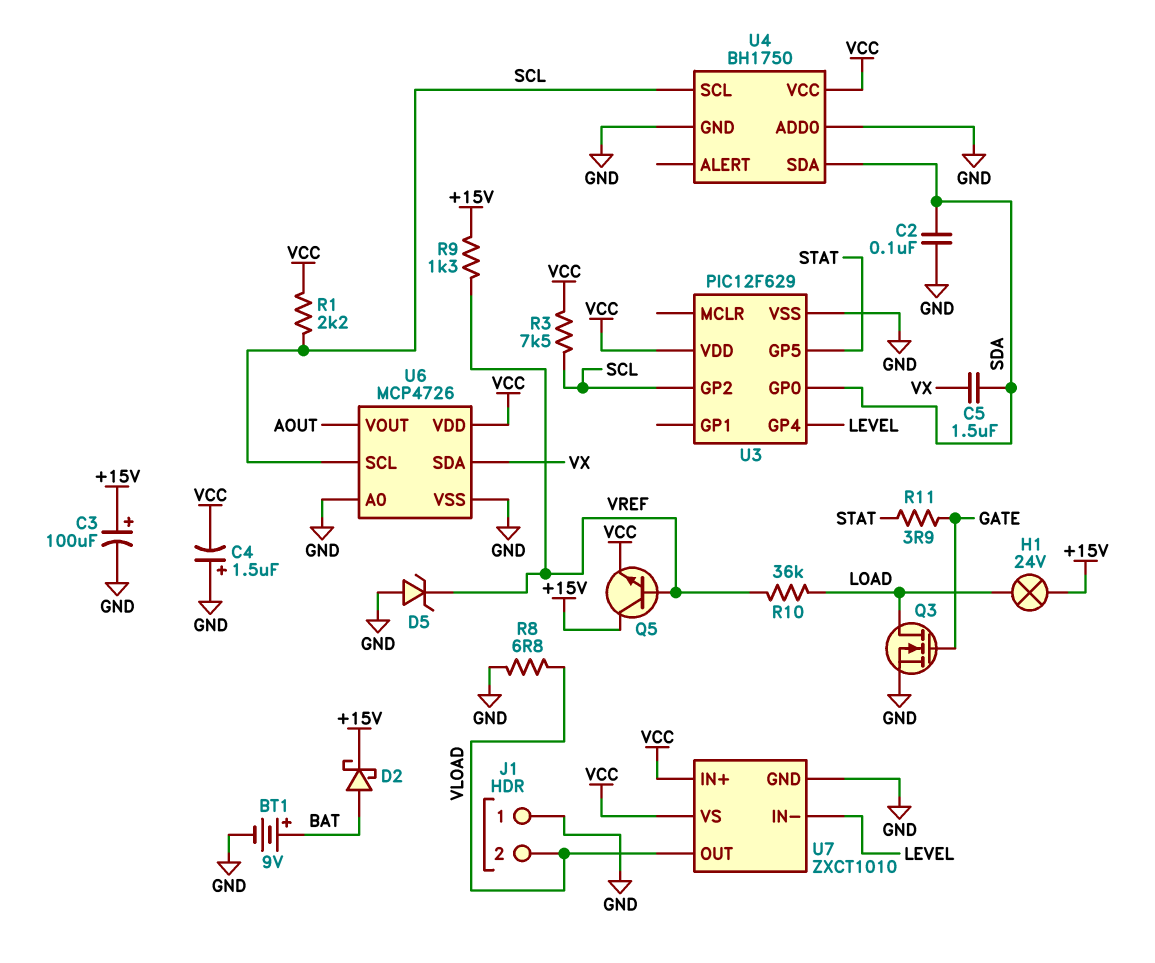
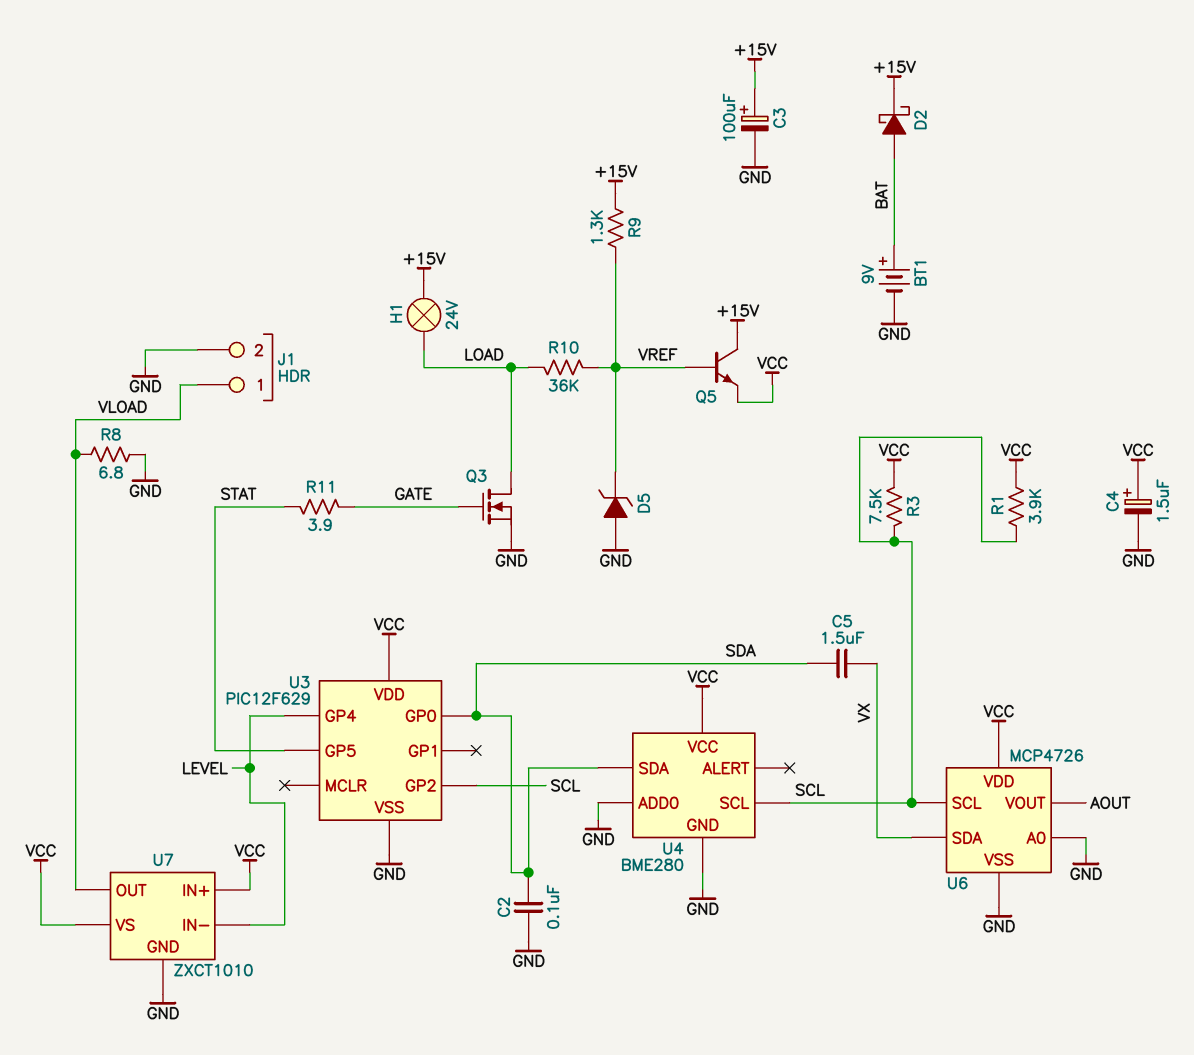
C4: 1.5uF (plus GND, minus VCC) -> 1.5uF (plus VCC, minus GND)
J1 pin 1: GND -> VLOAD
J1 pin 2: VLOAD -> GND
R1: 2.2k (SCL, VCC) -> 3.9k (SCL, VCC)
U4: BH1750 -> BME280

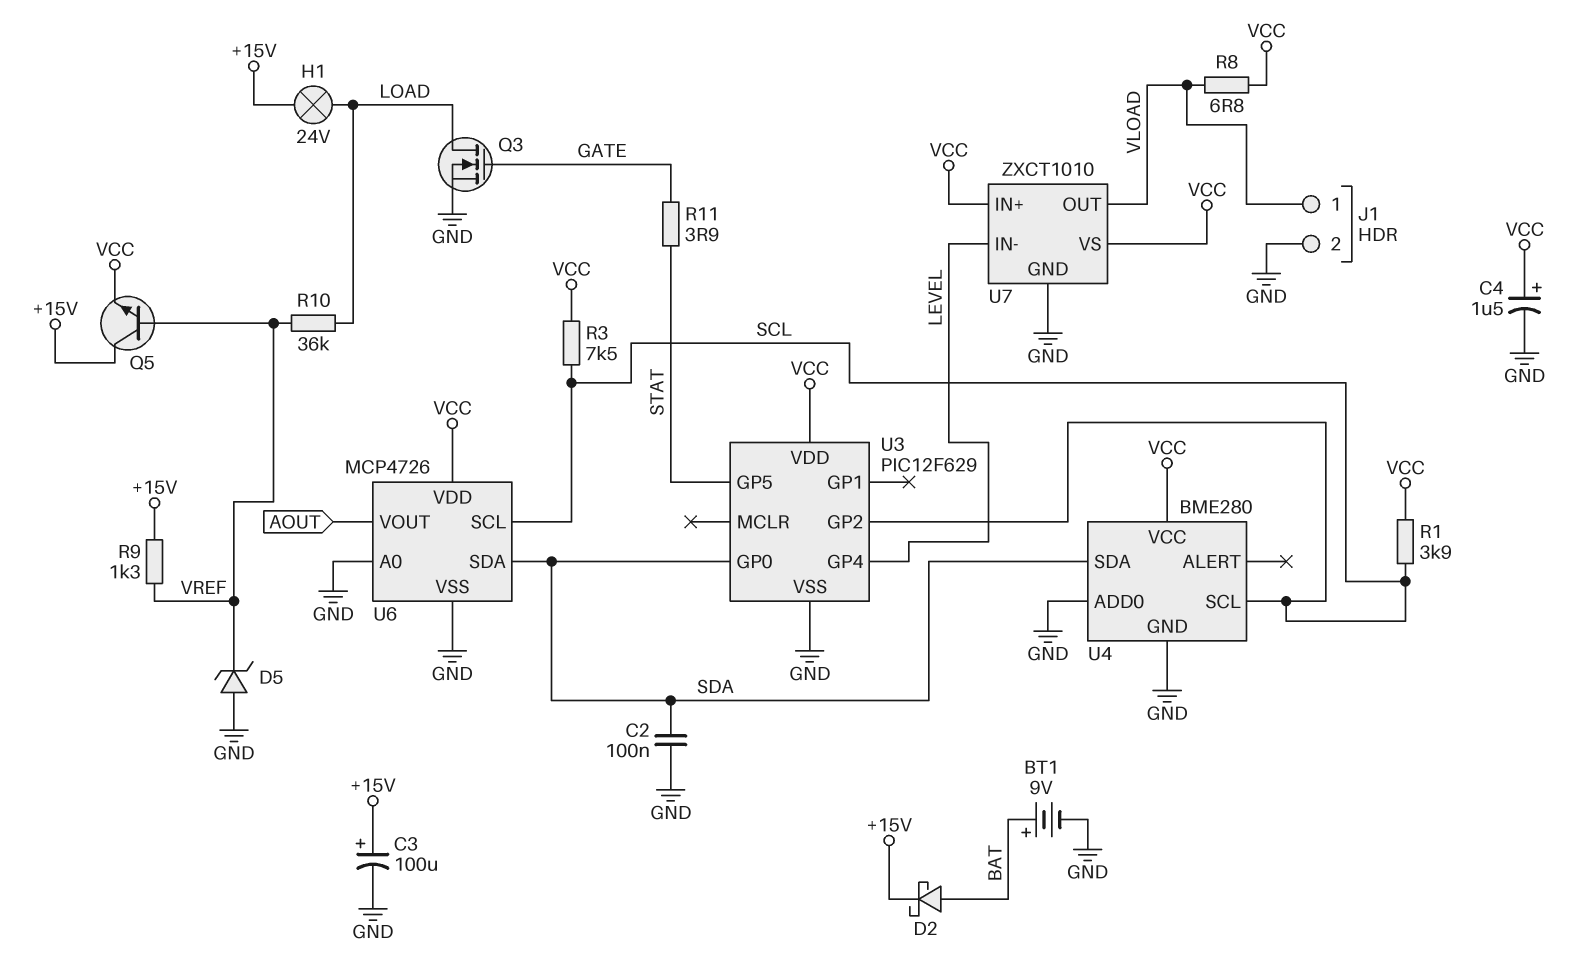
C5: 1.5uF (SDA, VX) -> none
R8: 6.8 (GND, VLOAD) -> 6.8 (VCC, VLOAD)
U6 pin SDA: VX -> SDA

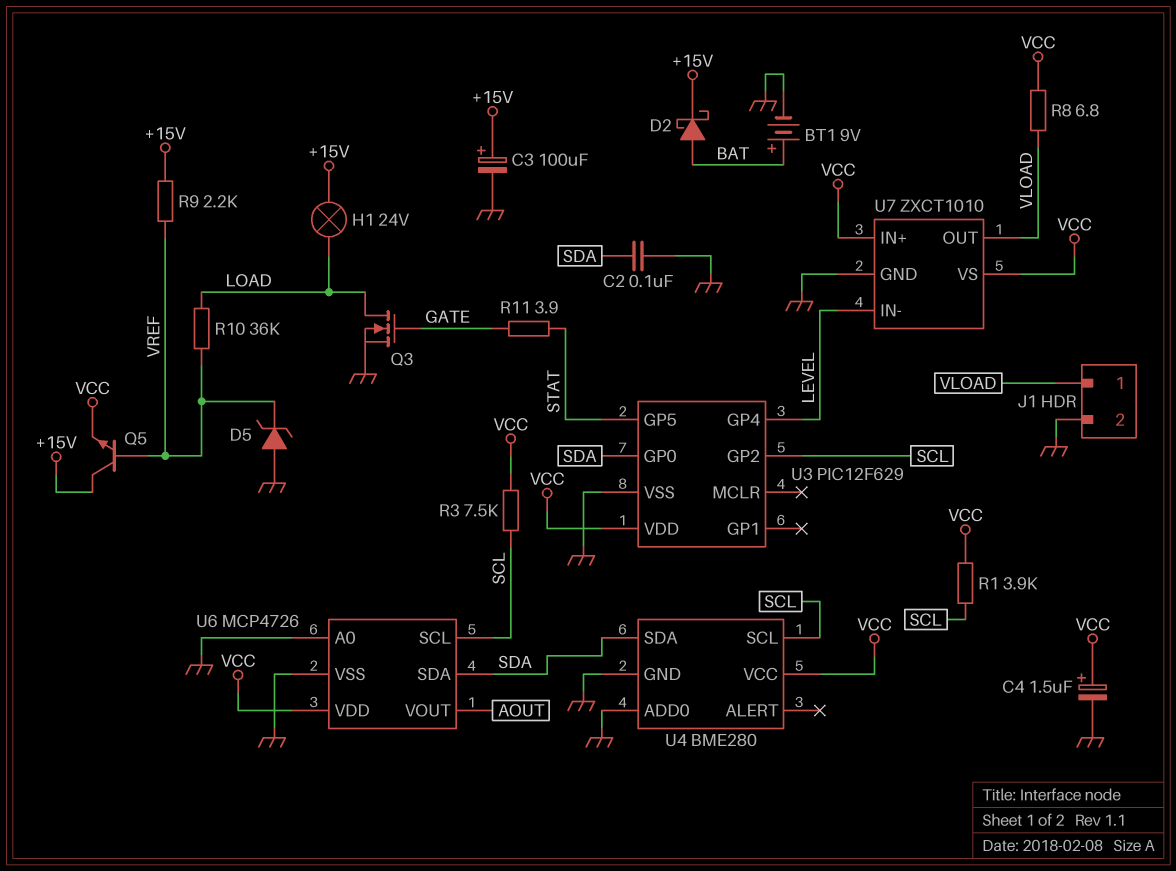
R9: 1.3k (+15V, VREF) -> 2.2k (+15V, VREF)

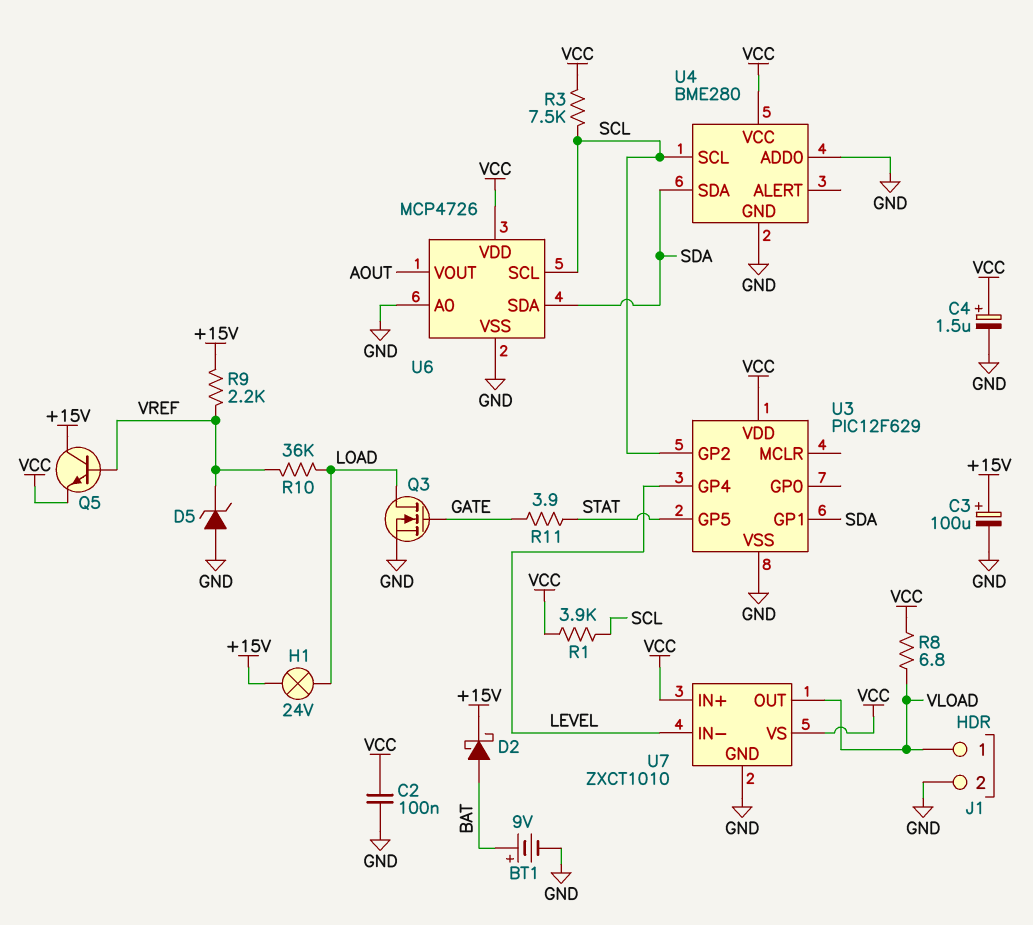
C2: 100nF (GND, SDA) -> 100nF (GND, VCC)
U3 pin GP0: SDA -> none
U3 pin GP1: none -> SDA

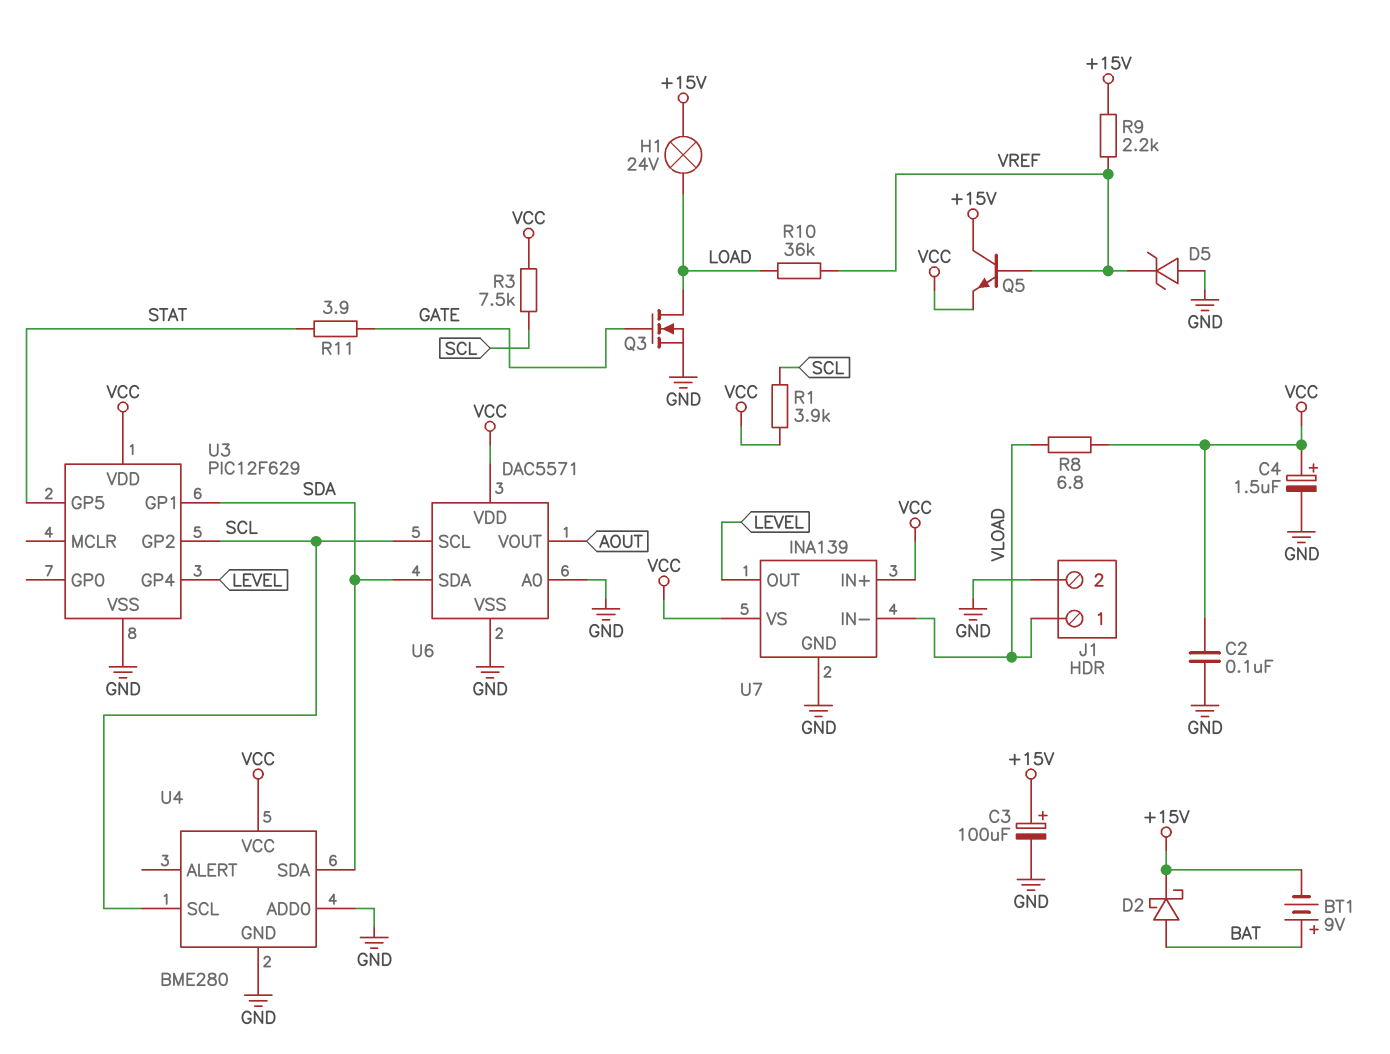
BT1: 9V (plus BAT, minus GND) -> 9V (plus BAT, minus +15V)
U6: MCP4726 -> DAC5571
U7: ZXCT1010 -> INA139
U7 pin IN-: LEVEL -> VLOAD
U7 pin OUT: VLOAD -> LEVEL

